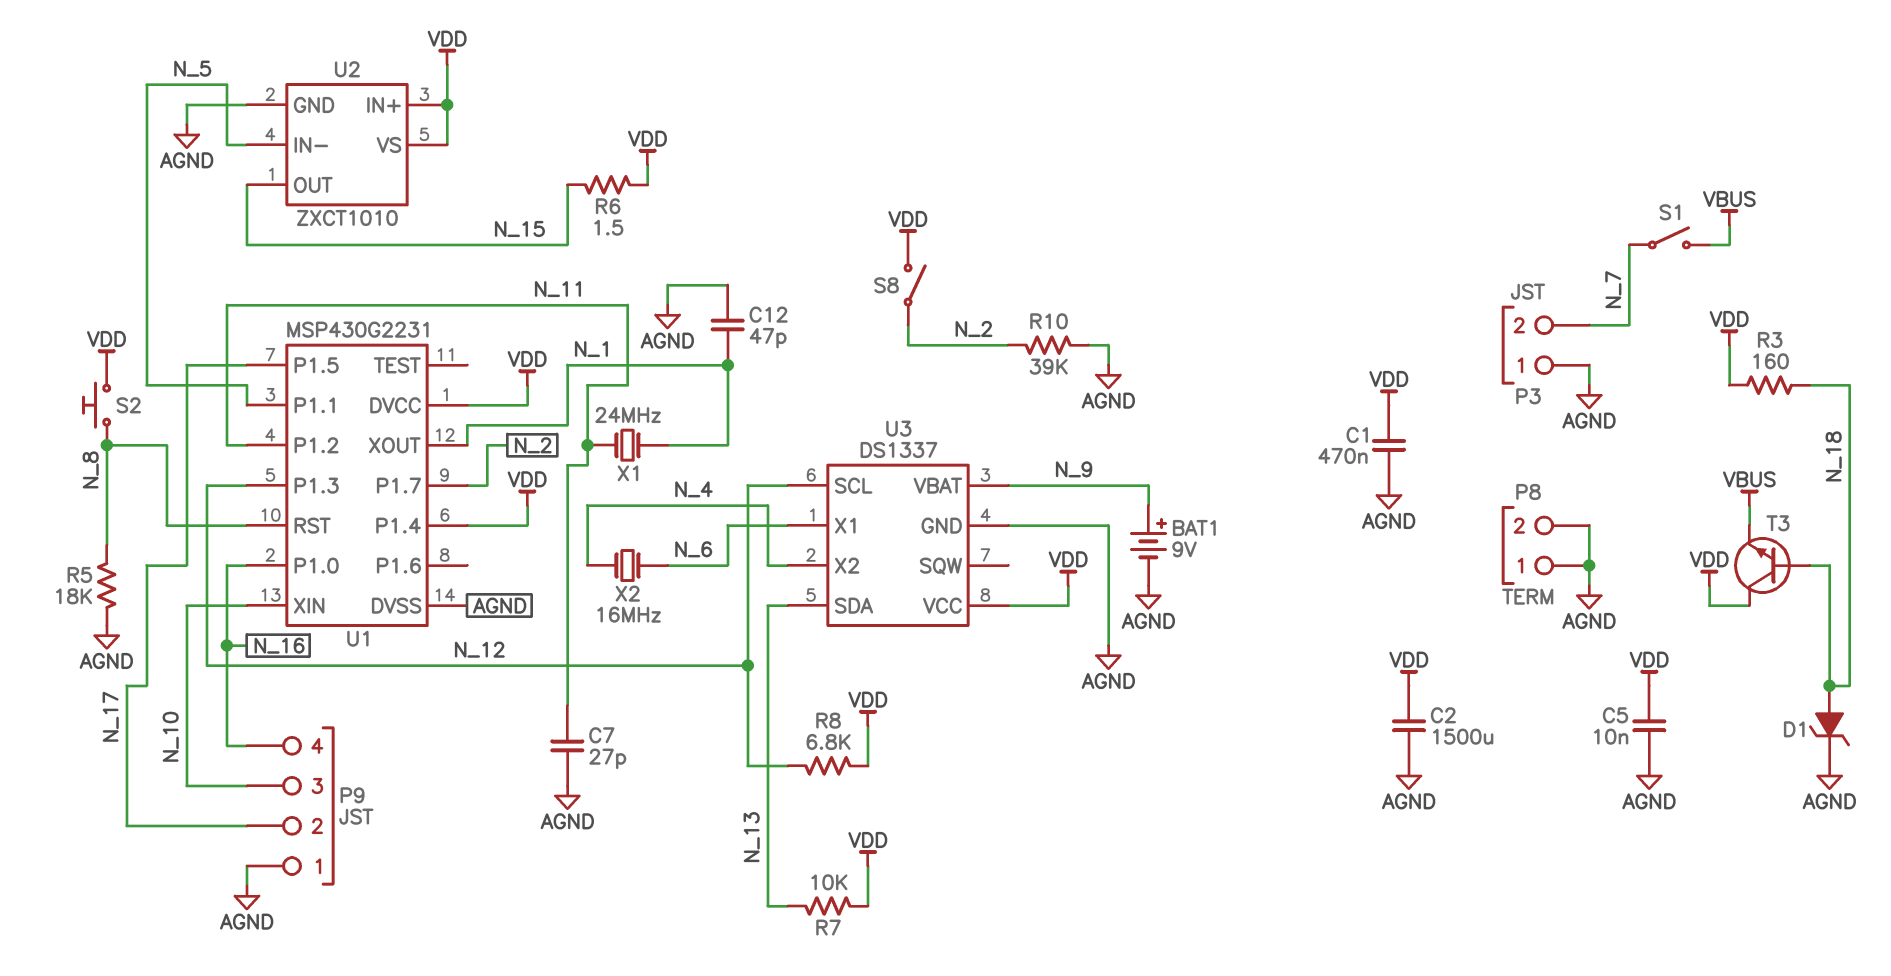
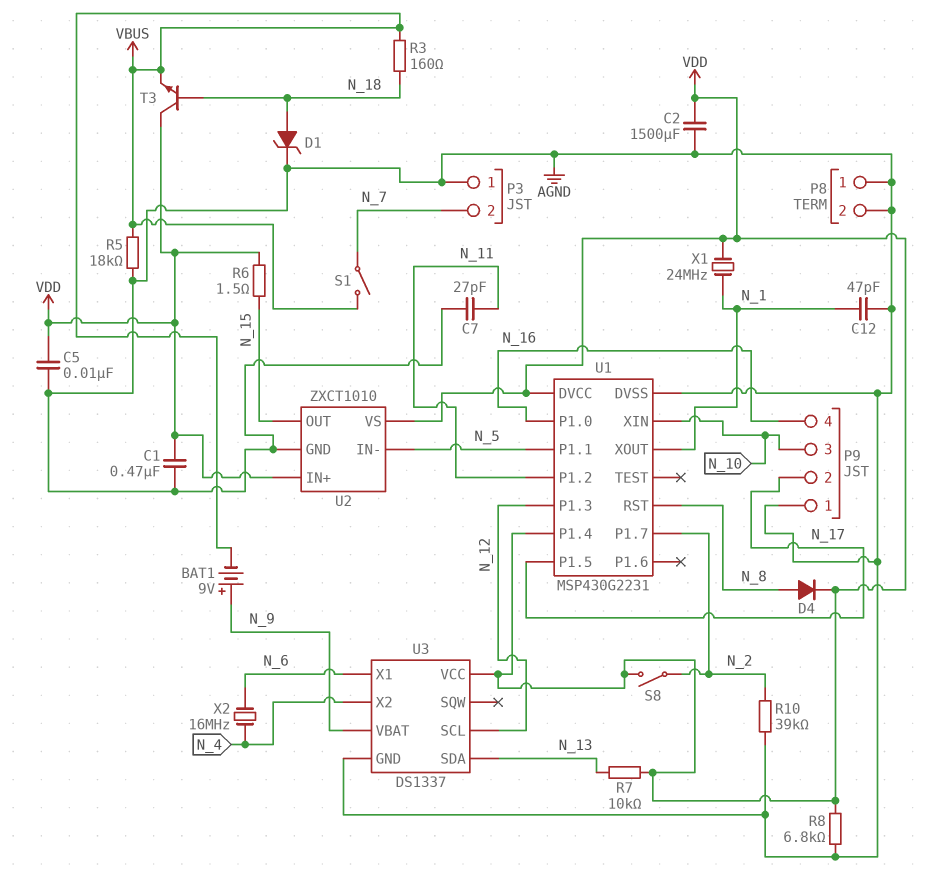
BAT1: 9V (plus N_9, minus AGND) -> 9V (plus N_9, minus VBUS)
D4: none -> diode (A N_8, K VDD)
R3: 160 (N_18, VDD) -> 160 (N_18, VBUS)
R5: 18k (AGND, N_8) -> 18k (AGND, VBUS)
R8: 6.8k (N_12, VDD) -> 6.8k (AGND, VDD)
S2: button (N_8, VDD) -> none
X1: 24MHz (N_1, N_11) -> 24MHz (N_1, VDD)

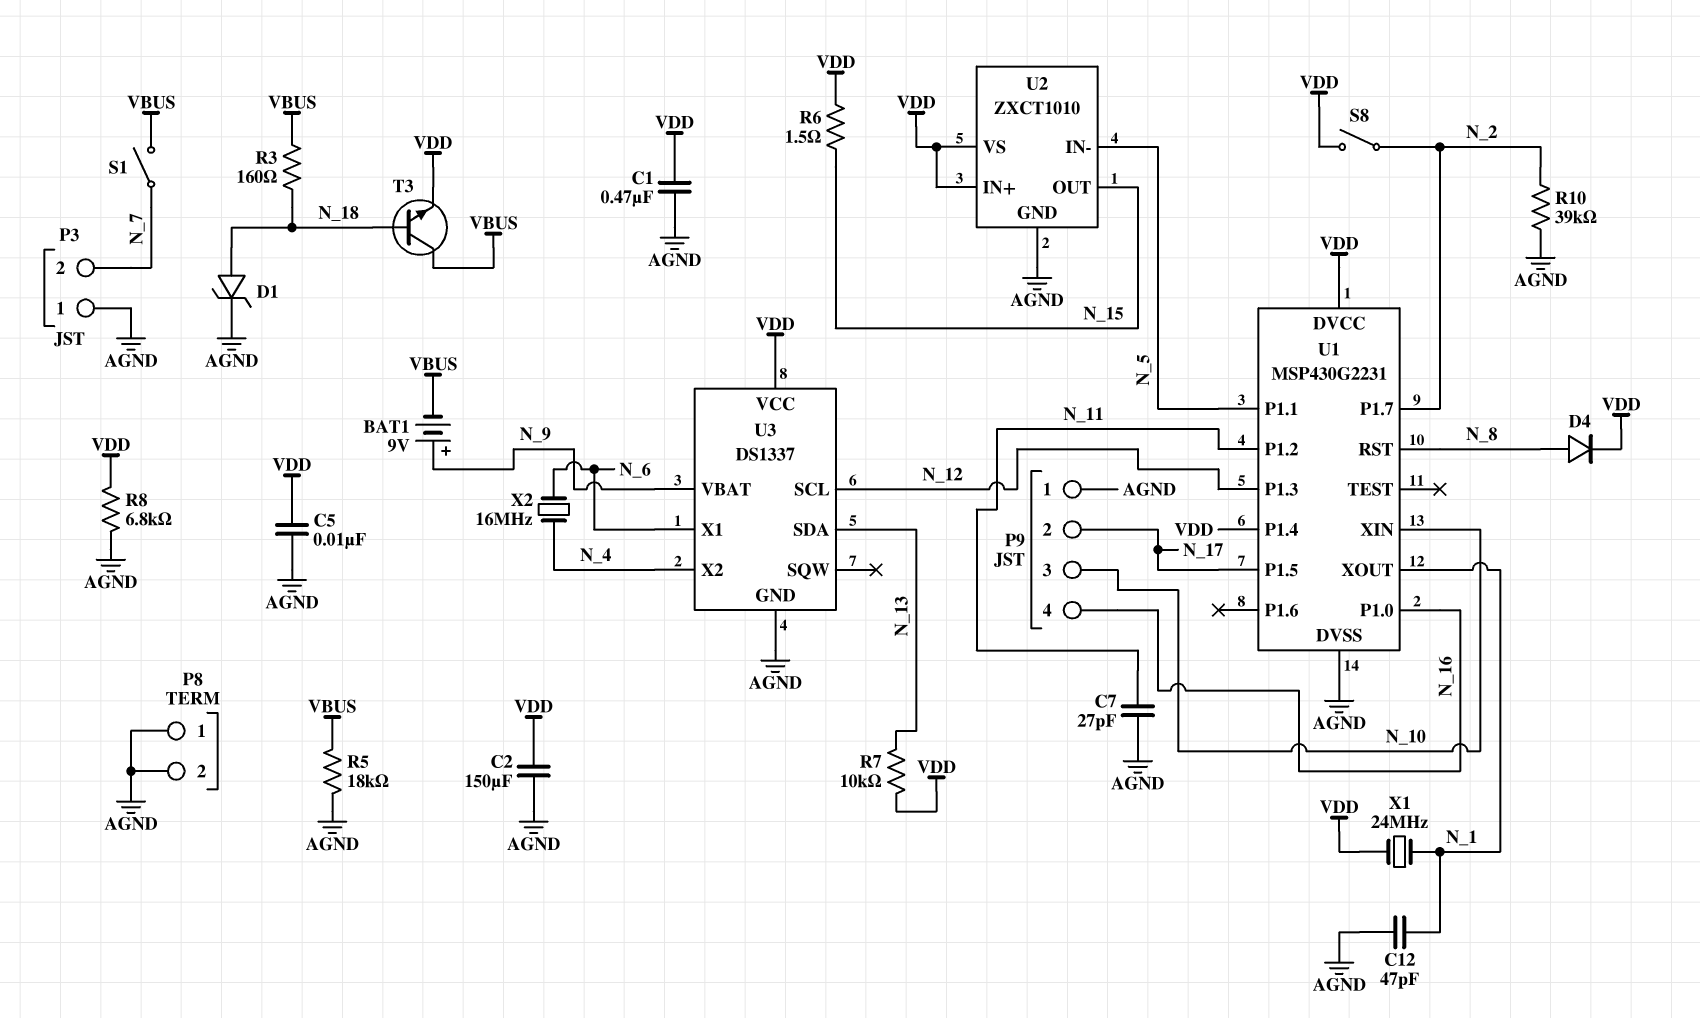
C2: 1500uF (AGND, VDD) -> 150uF (AGND, VDD)
T3: NPN (B N_18, C VDD, E VBUS) -> NPN (B N_18, C VBUS, E VDD)

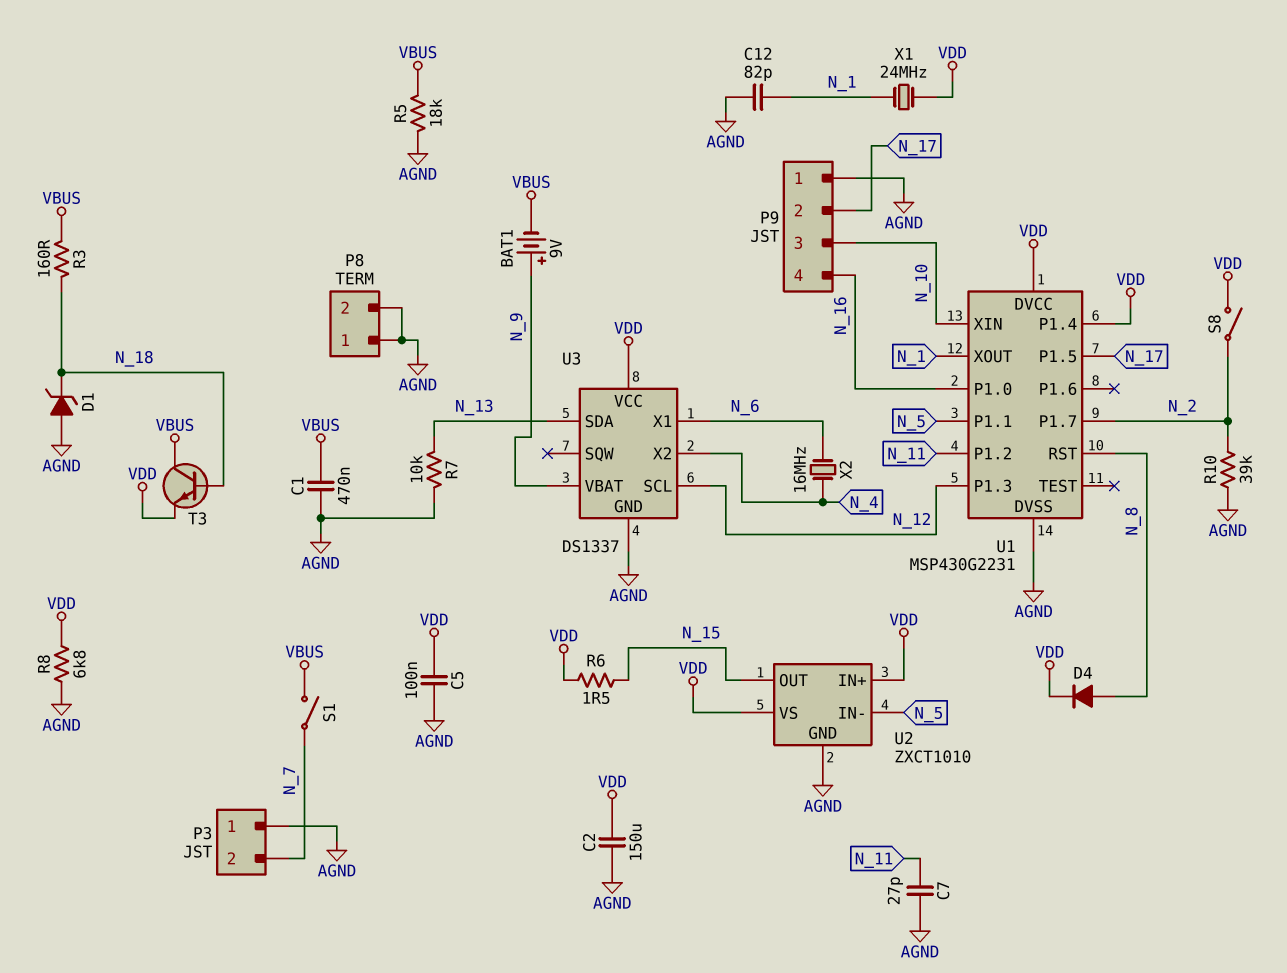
C1: 470nF (AGND, VDD) -> 470nF (AGND, VBUS)
C5: 10nF (AGND, VDD) -> 100nF (AGND, VDD)
C12: 47pF (AGND, N_1) -> 82pF (AGND, N_1)
D1: zener (A N_18, K AGND) -> zener (A AGND, K N_18)
R7: 10k (N_13, VDD) -> 10k (AGND, N_13)

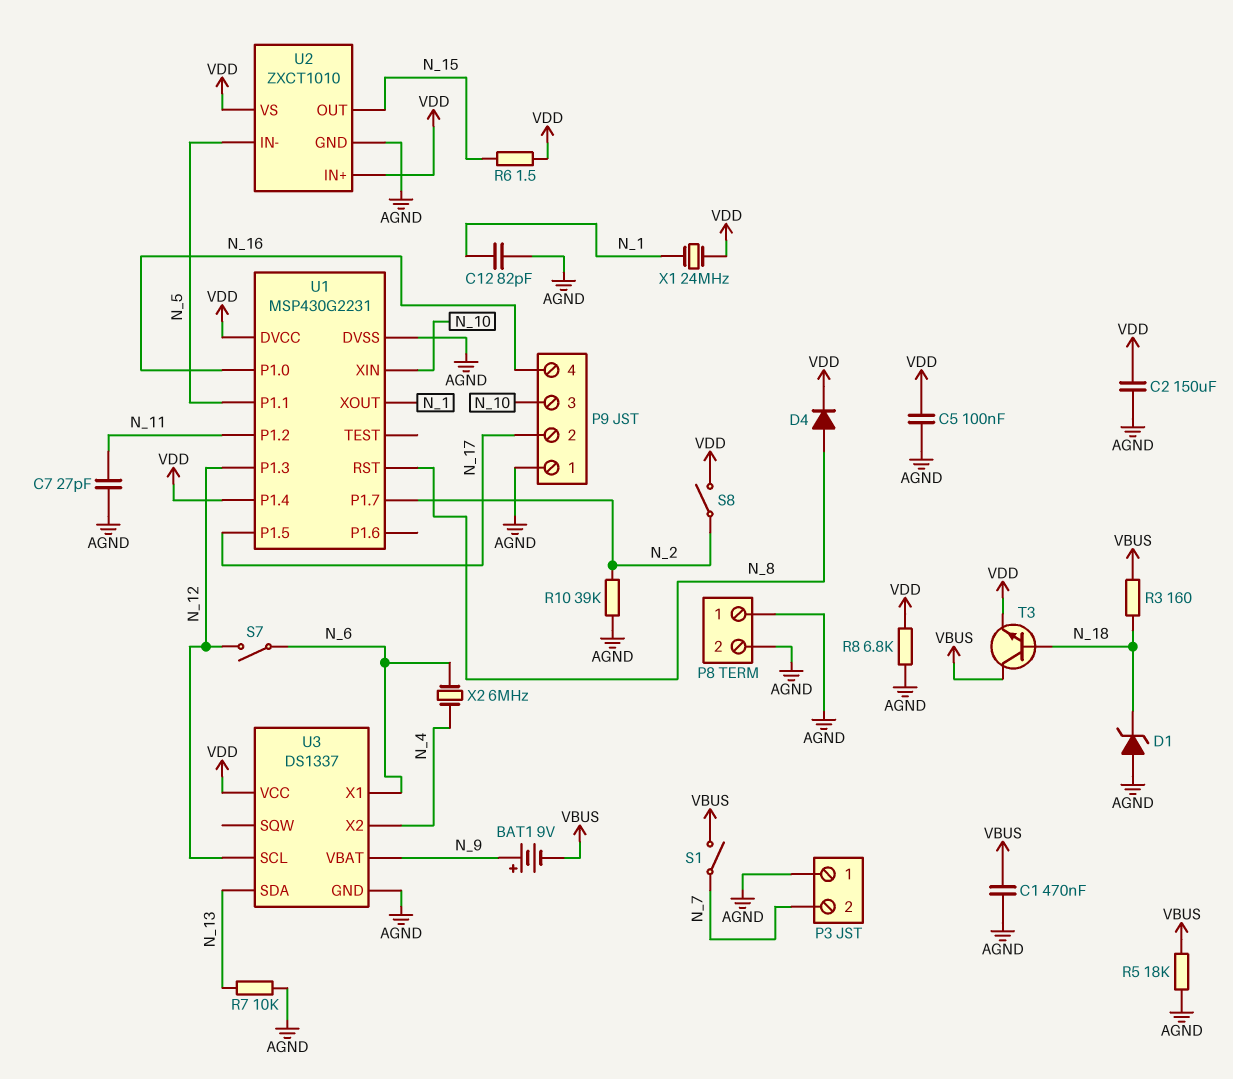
S7: none -> switch (N_6, N_12)
X2: 16MHz (N_4, N_6) -> 6MHz (N_4, N_6)

